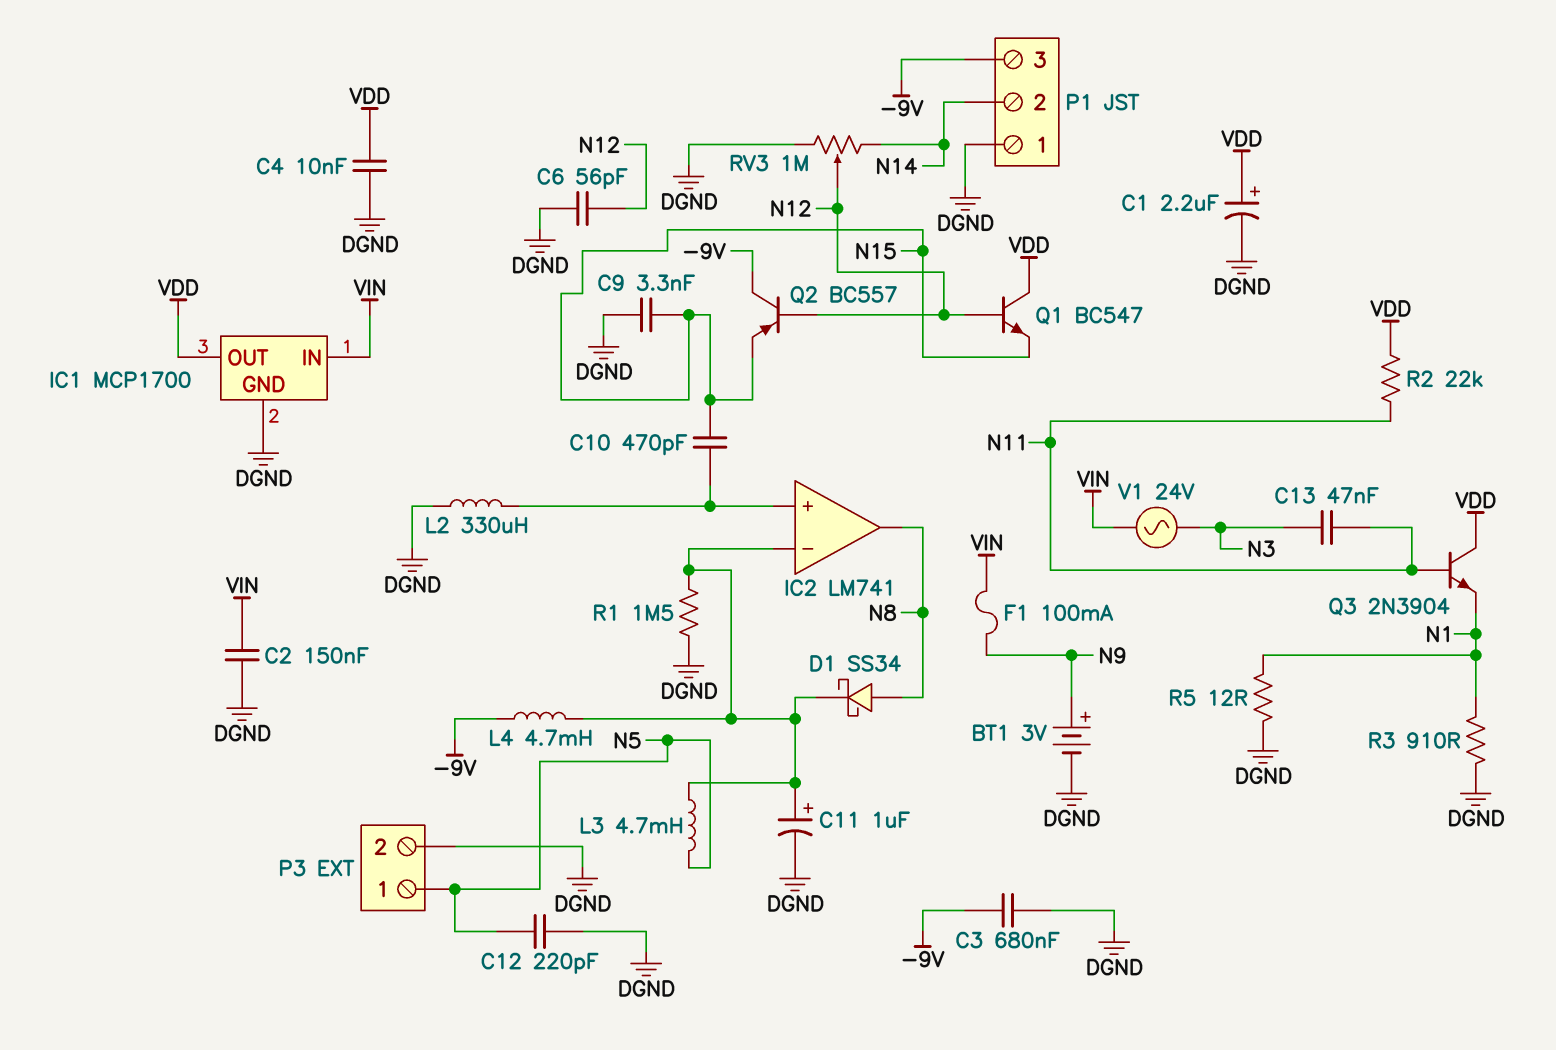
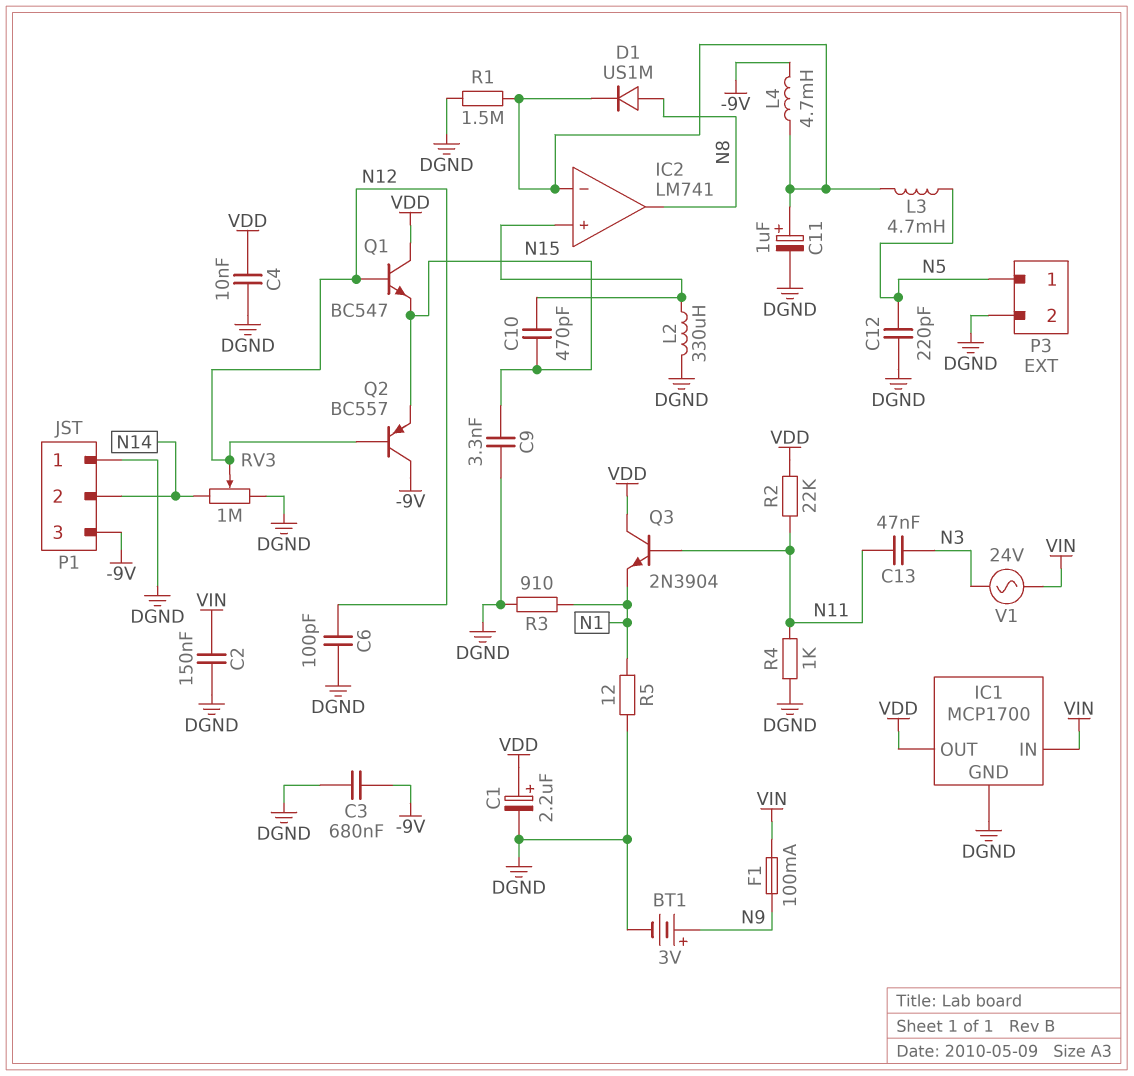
C6: 56pF (DGND, N12) -> 100pF (DGND, N12)
D1: schottky SS34 (A N8, K IC2/in-) -> diode US1M (A N8, K IC2/in-)
R4: none -> 1k (DGND, N11)

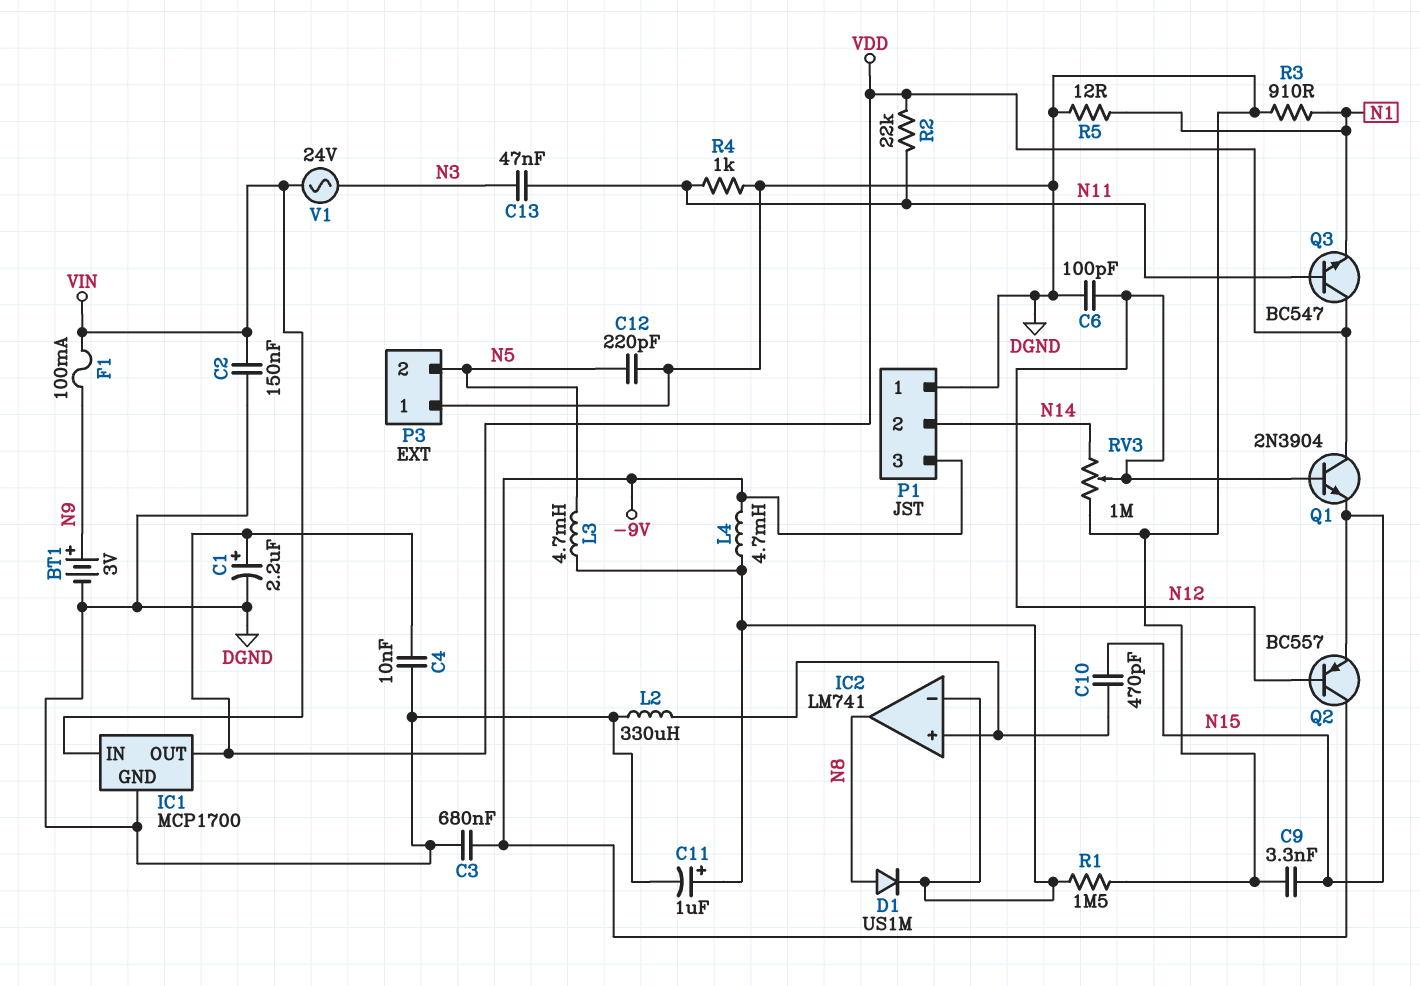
P3 pin 1: N5 -> DGND
P3 pin 2: DGND -> N5
Q1: NPN BC547 (B N12, C VDD, E N15) -> NPN 2N3904 (B N12, C VDD, E N15)
Q3: NPN 2N3904 (B N11, C VDD, E N1) -> NPN BC547 (B N11, C VDD, E N1)

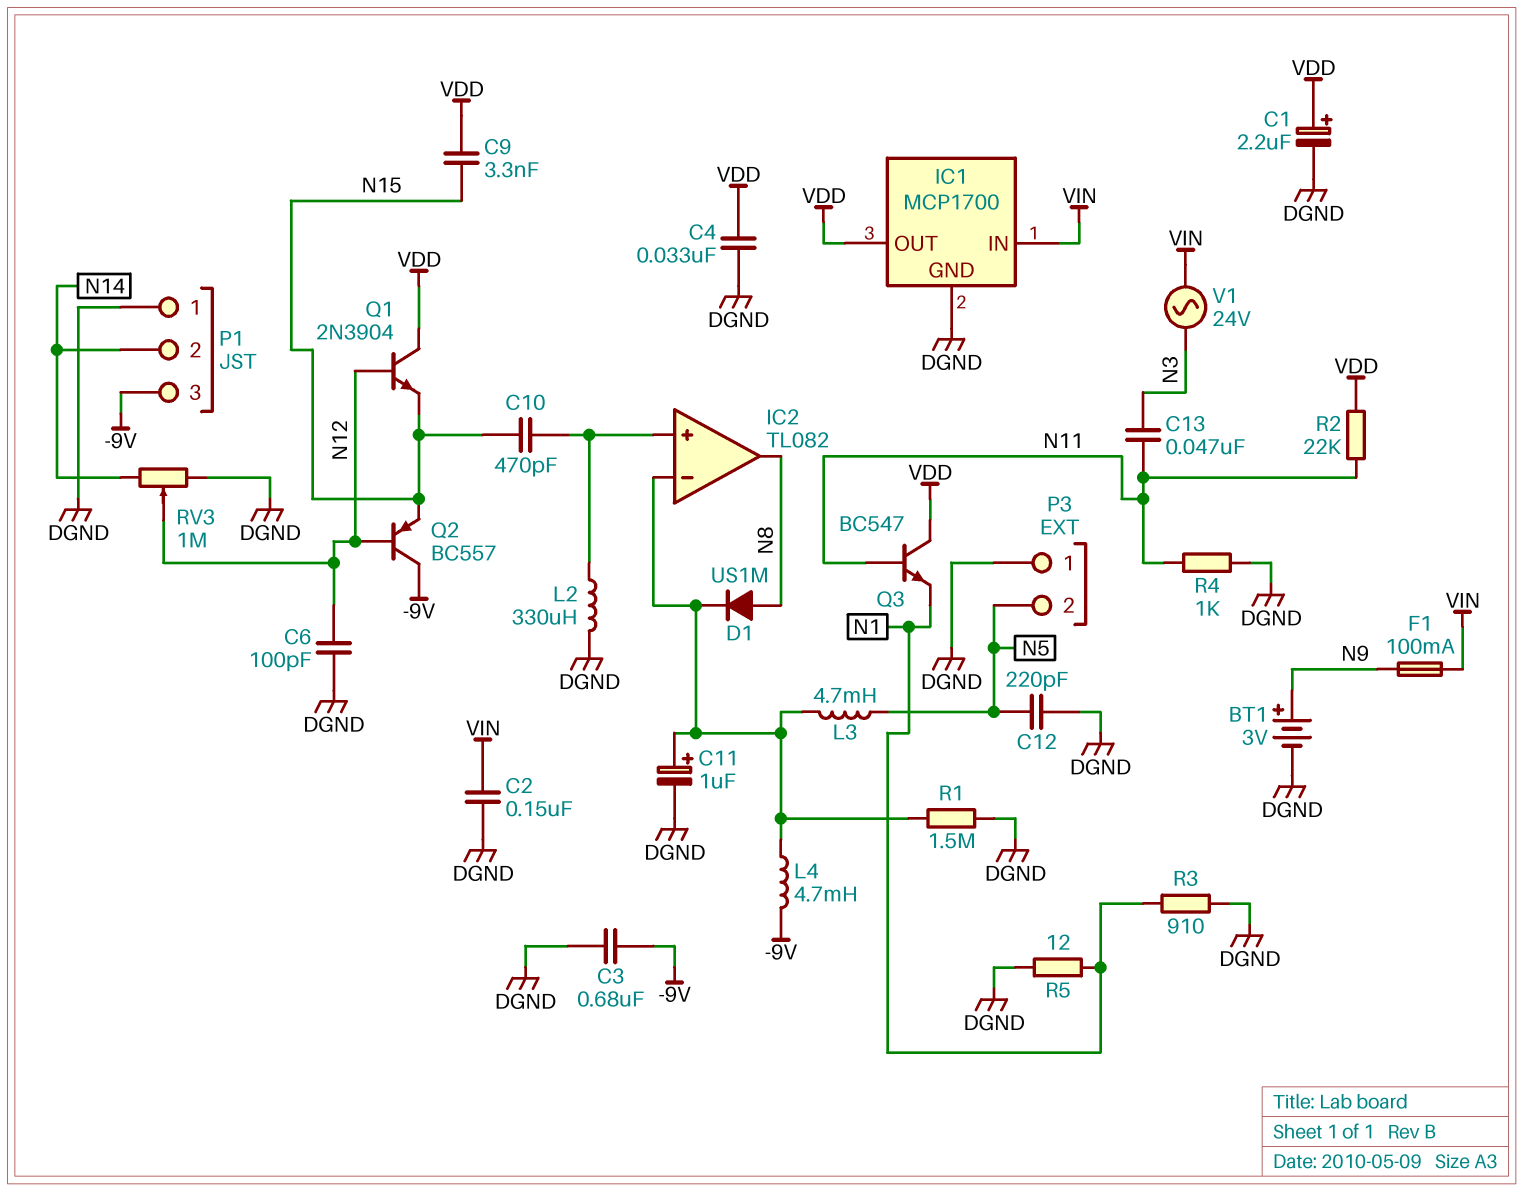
C4: 10nF (DGND, VDD) -> 33nF (DGND, VDD)
C9: 3.3nF (DGND, N15) -> 3.3nF (N15, VDD)
IC2: LM741 -> TL082

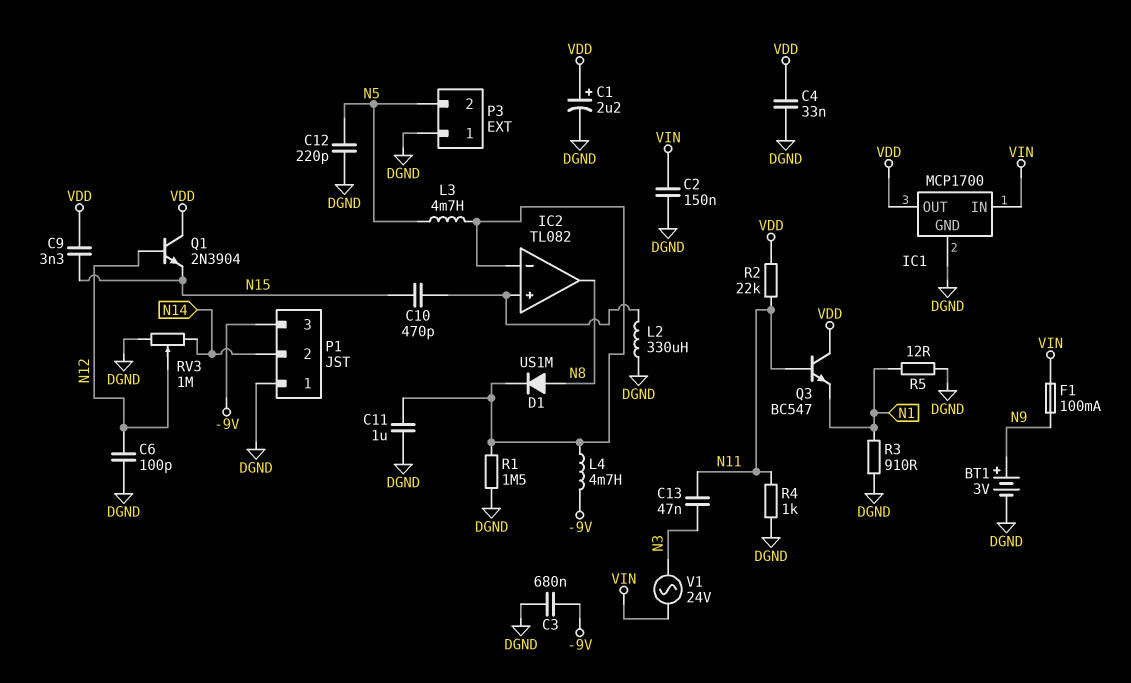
C11: 1uF (plus IC2/in-, minus DGND) -> 1uF (DGND, IC2/in-)
Q2: PNP BC557 (B N12, C -9V, E N15) -> none

